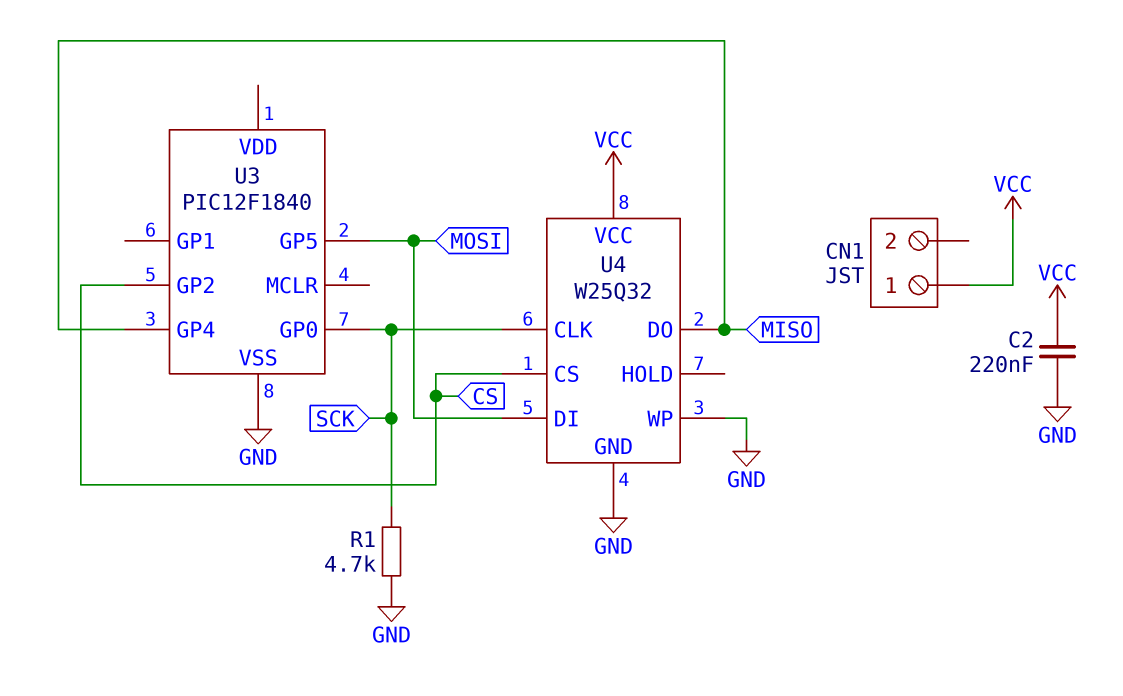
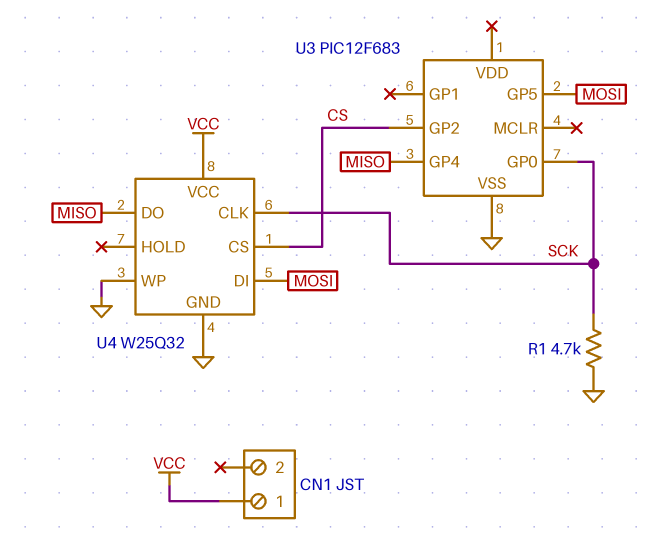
C2: 220nF (GND, VCC) -> none
U3: PIC12F1840 -> PIC12F683

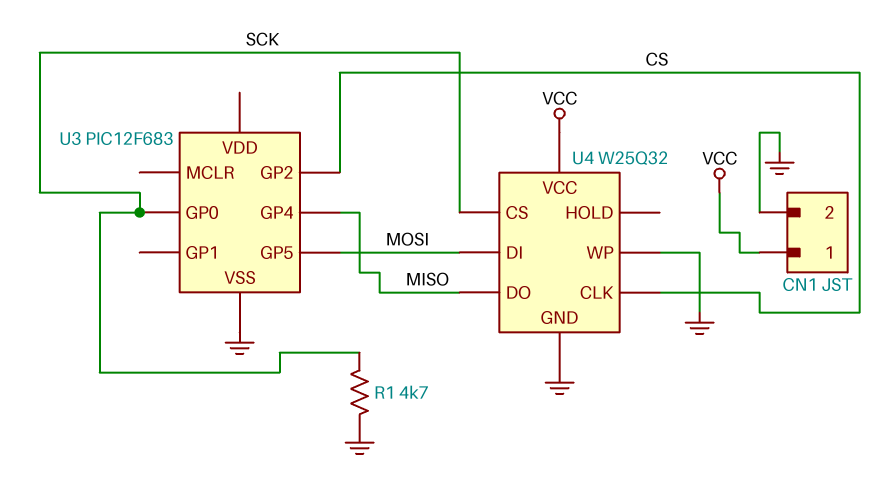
CN1 pin 2: none -> GND
U4 pin CLK: SCK -> CS
U4 pin CS: CS -> SCK

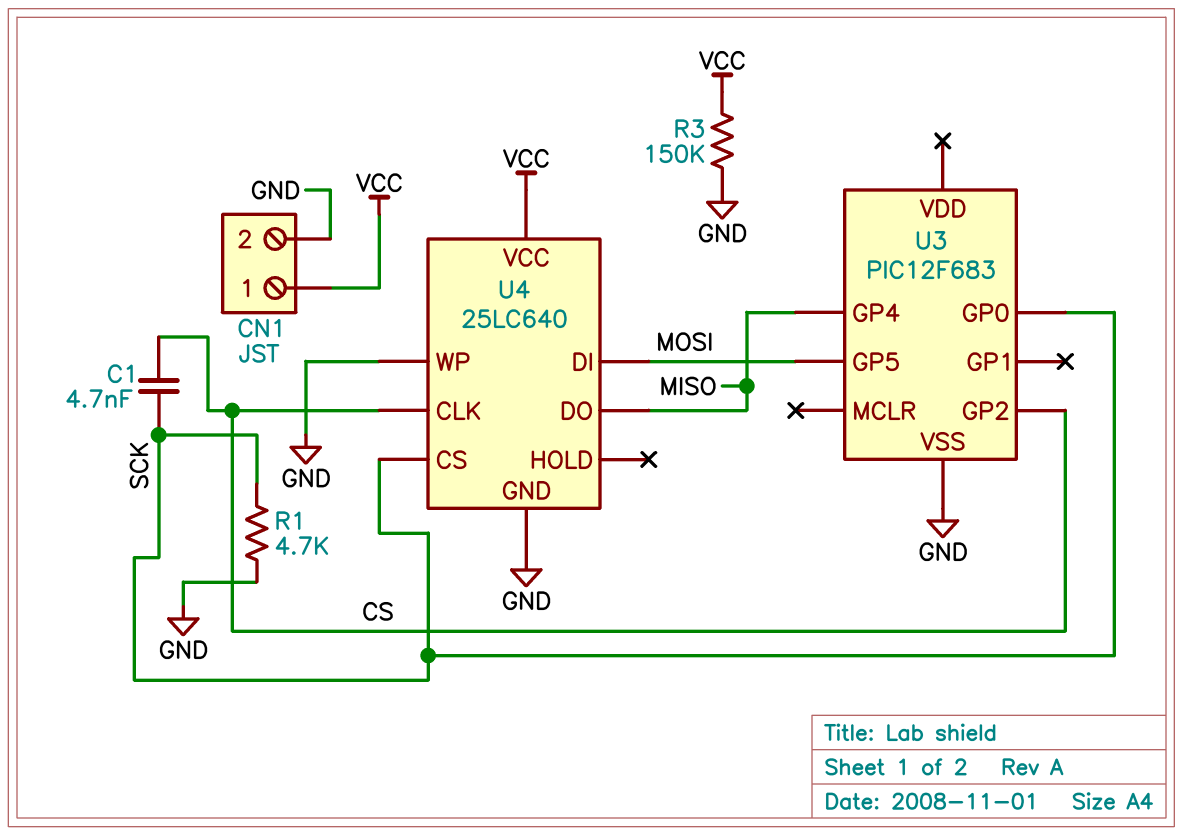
C1: none -> 4.7nF (CS, SCK)
R3: none -> 150k (GND, VCC)
U4: W25Q32 -> 25LC640

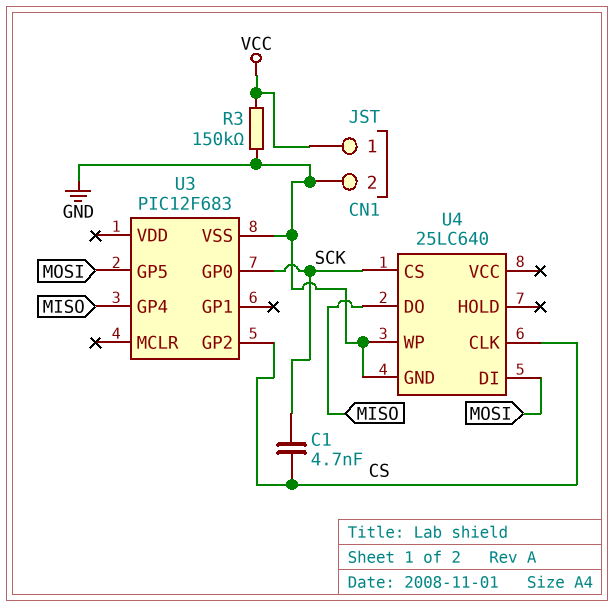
R1: 4.7k (GND, SCK) -> none
U4 pin VCC: VCC -> none

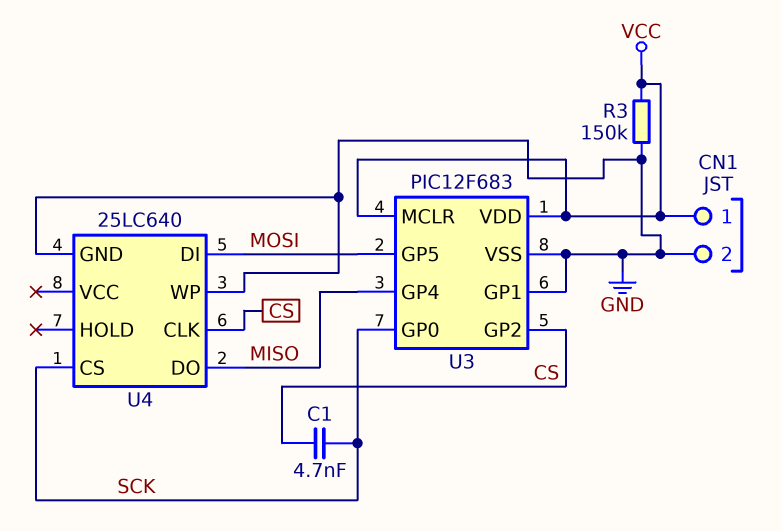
U3 pin GP1: none -> GND
U3 pin MCLR: none -> VCC
U3 pin VDD: none -> VCC

